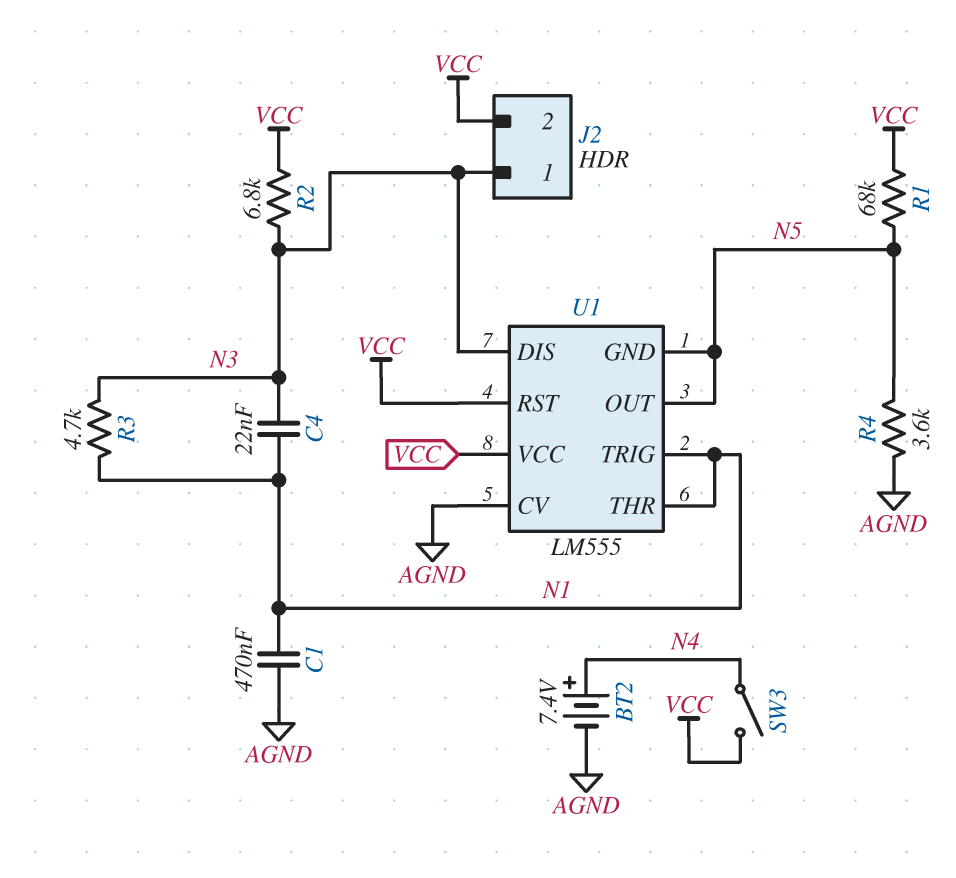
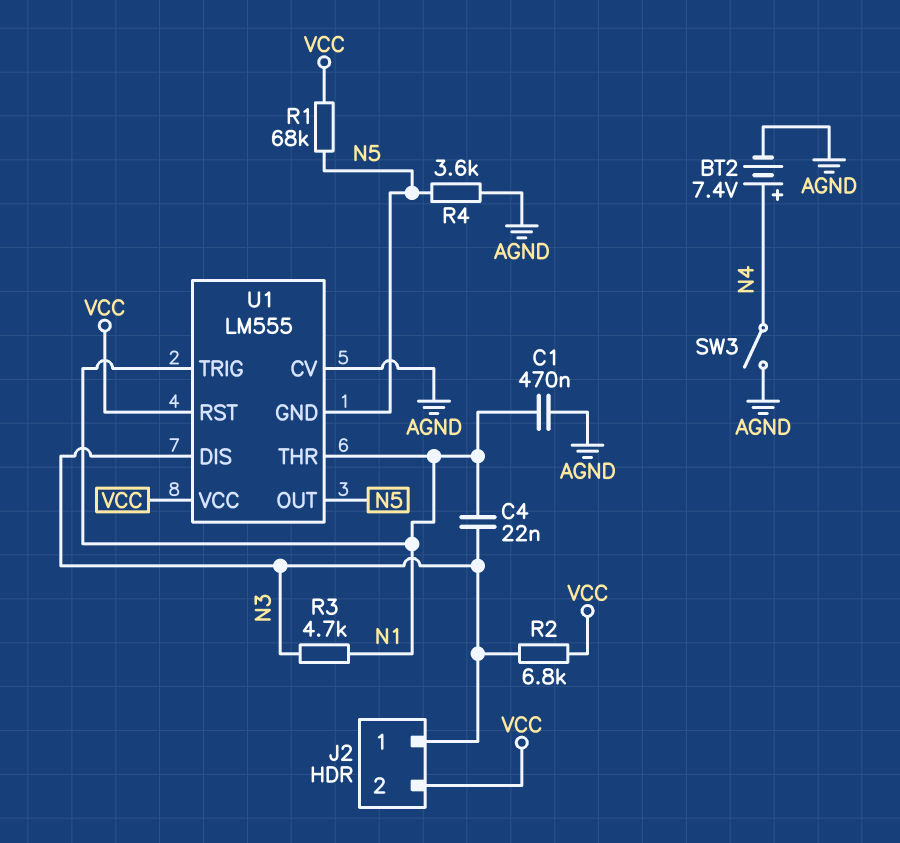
SW3: switch (N4, VCC) -> switch (AGND, N4)

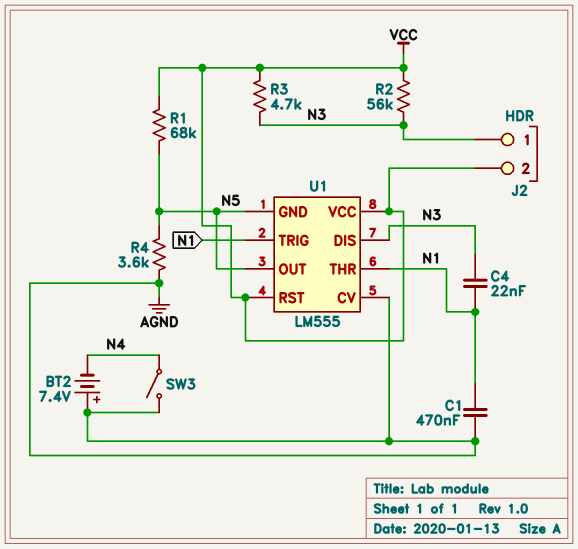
BT2: 7.4V (plus N4, minus AGND) -> 7.4V (plus AGND, minus N4)
R2: 6.8k (N3, VCC) -> 56k (N3, VCC)
R3: 4.7k (N1, N3) -> 4.7k (N3, VCC)

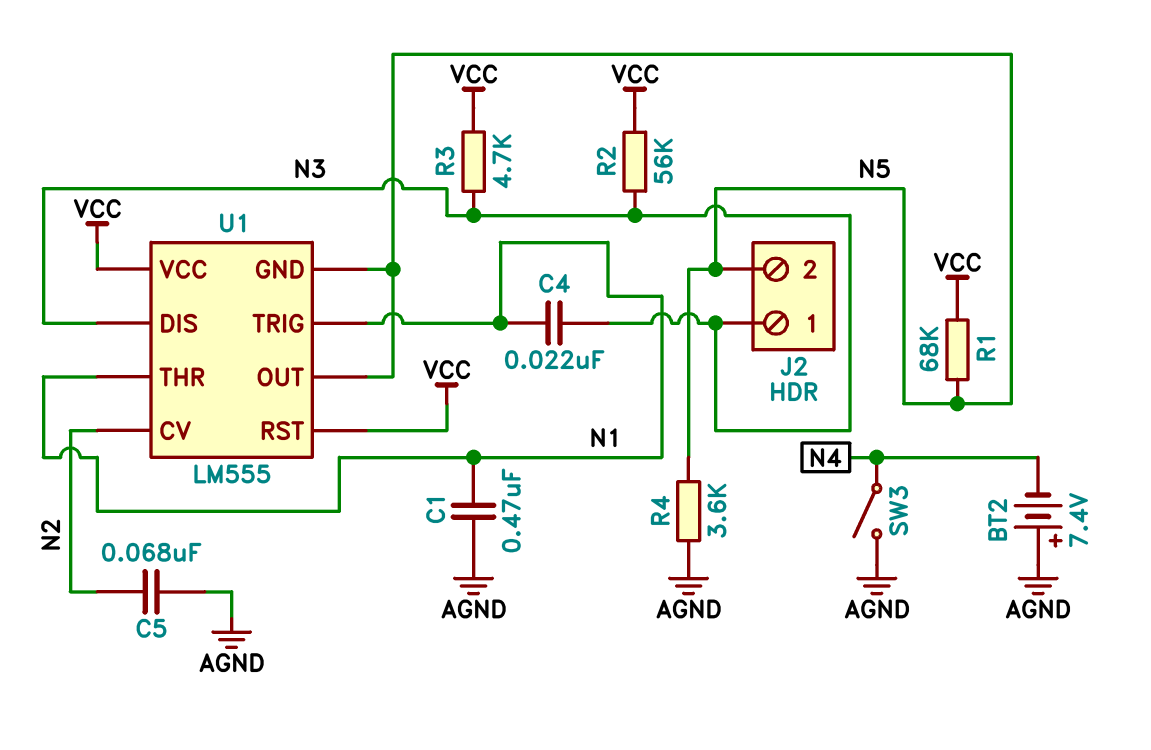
C5: none -> 68nF (AGND, N2)
J2 pin 2: VCC -> N5
U1 pin CV: AGND -> N2

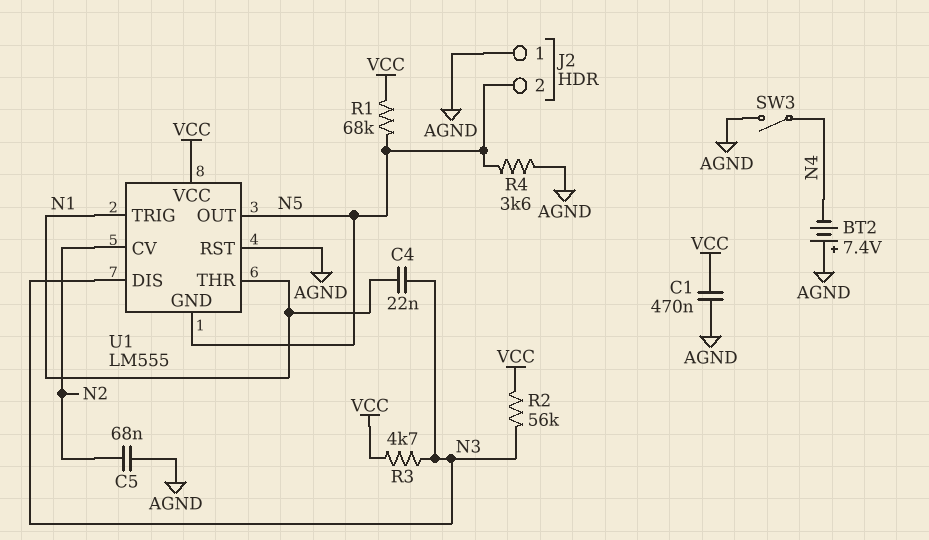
C1: 470nF (AGND, N1) -> 470nF (AGND, VCC)
J2 pin 1: N3 -> AGND
U1 pin RST: VCC -> AGND

